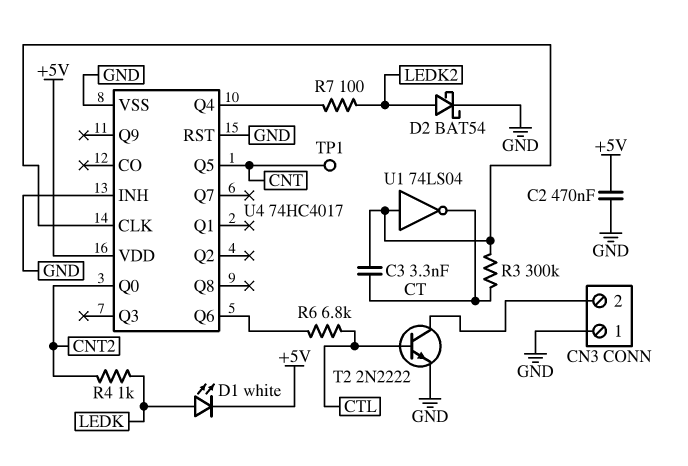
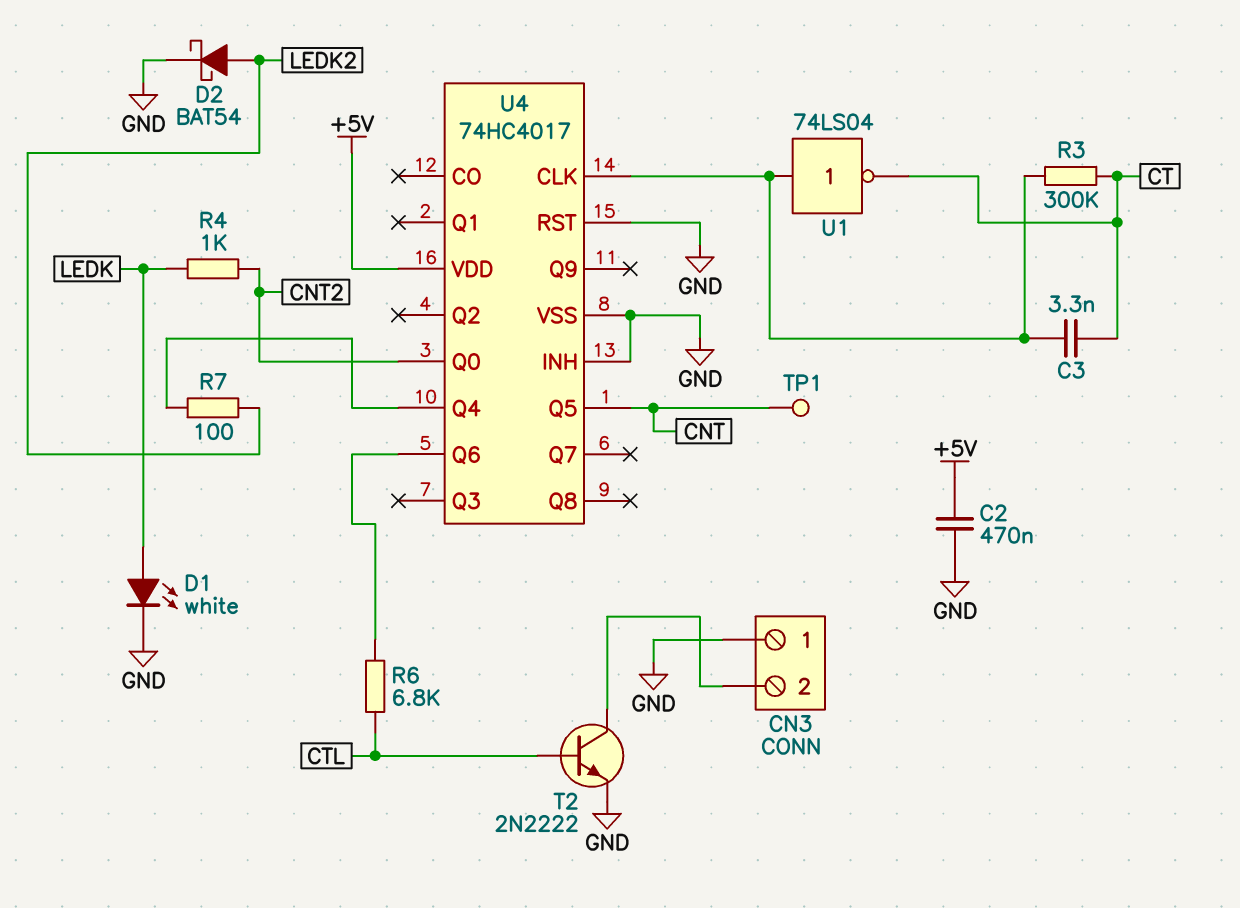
D1: LED white (A LEDK, K +5V) -> LED white (A LEDK, K GND)

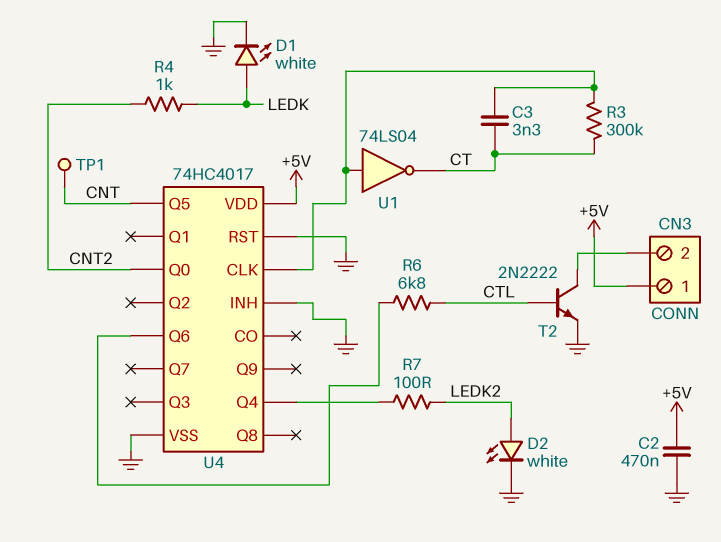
CN3 pin 1: GND -> +5V
D2: schottky BAT54 (A LEDK2, K GND) -> LED white (A LEDK2, K GND)

